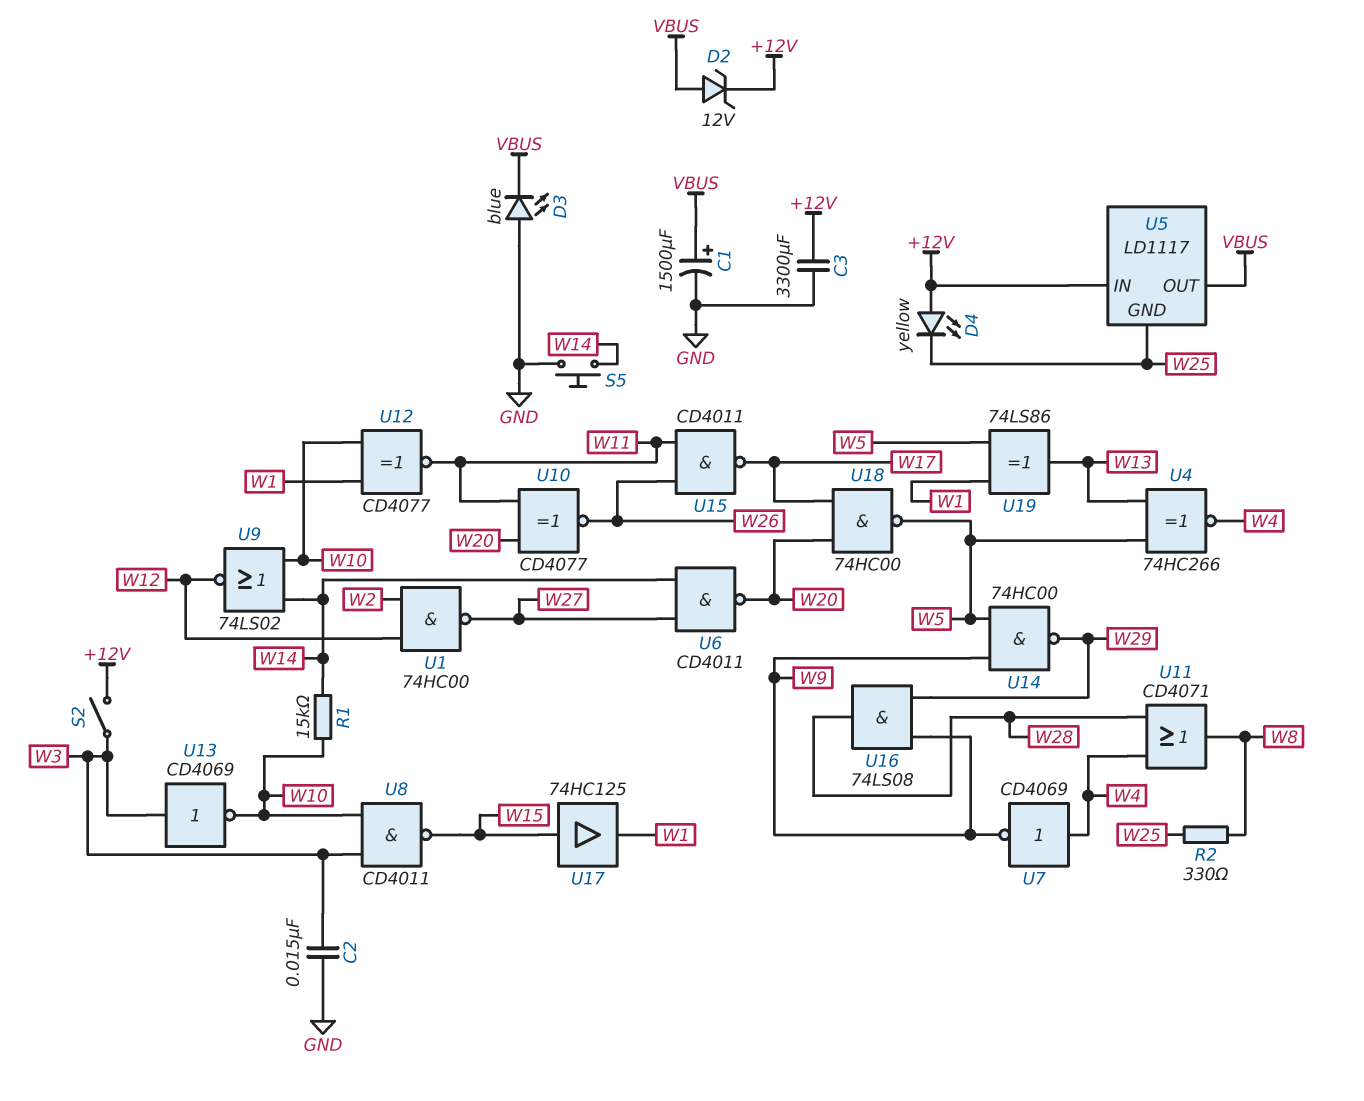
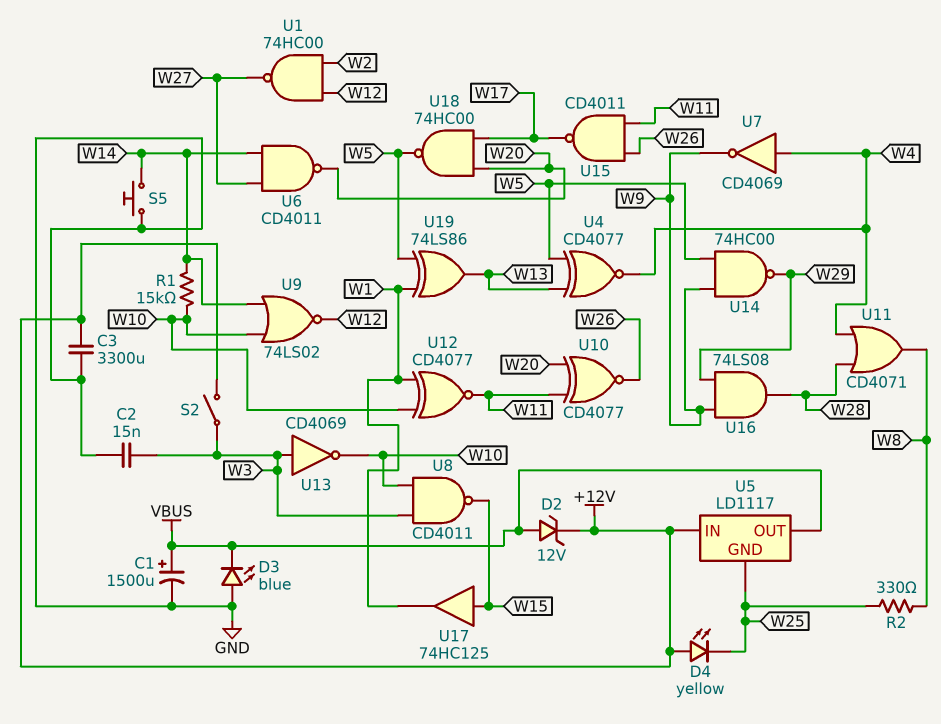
U4: XNOR 74HC266 (in W5, in W13, out W4) -> XNOR CD4077 (in W5, in W13, out W4)

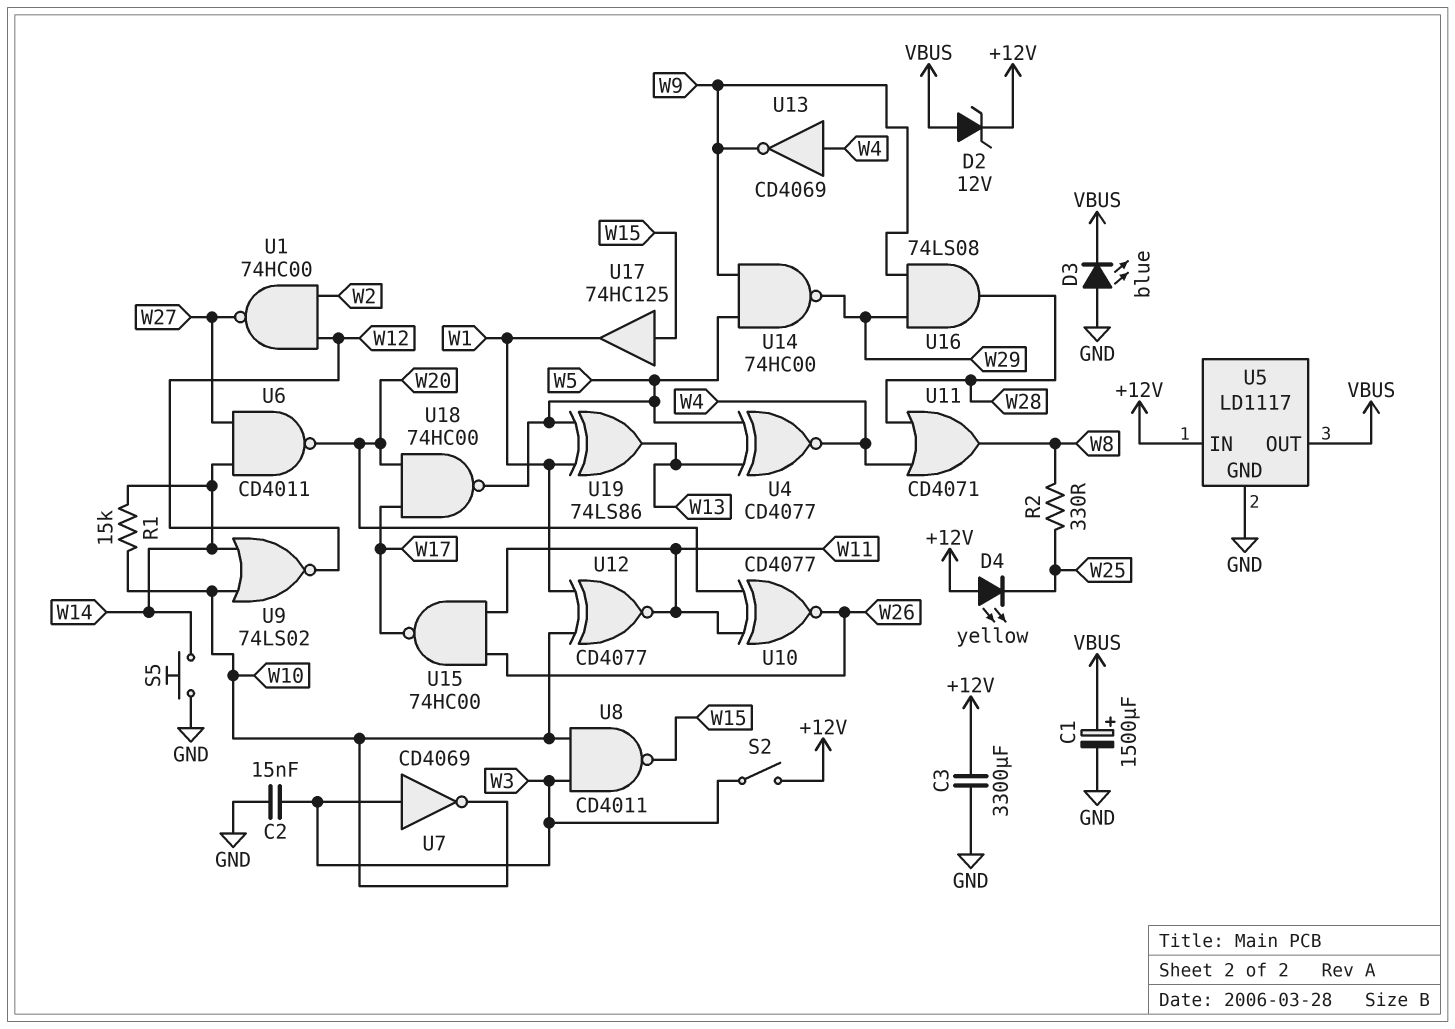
U5 pin GND: W25 -> GND
U7: NOT CD4069 (in W4, out W9) -> NOT CD4069 (in W3, out W10)
U13: NOT CD4069 (in W3, out W10) -> NOT CD4069 (in W4, out W9)
U15: NAND CD4011 (in W11, in W26, out W17) -> NAND 74HC00 (in W11, in W26, out W17)

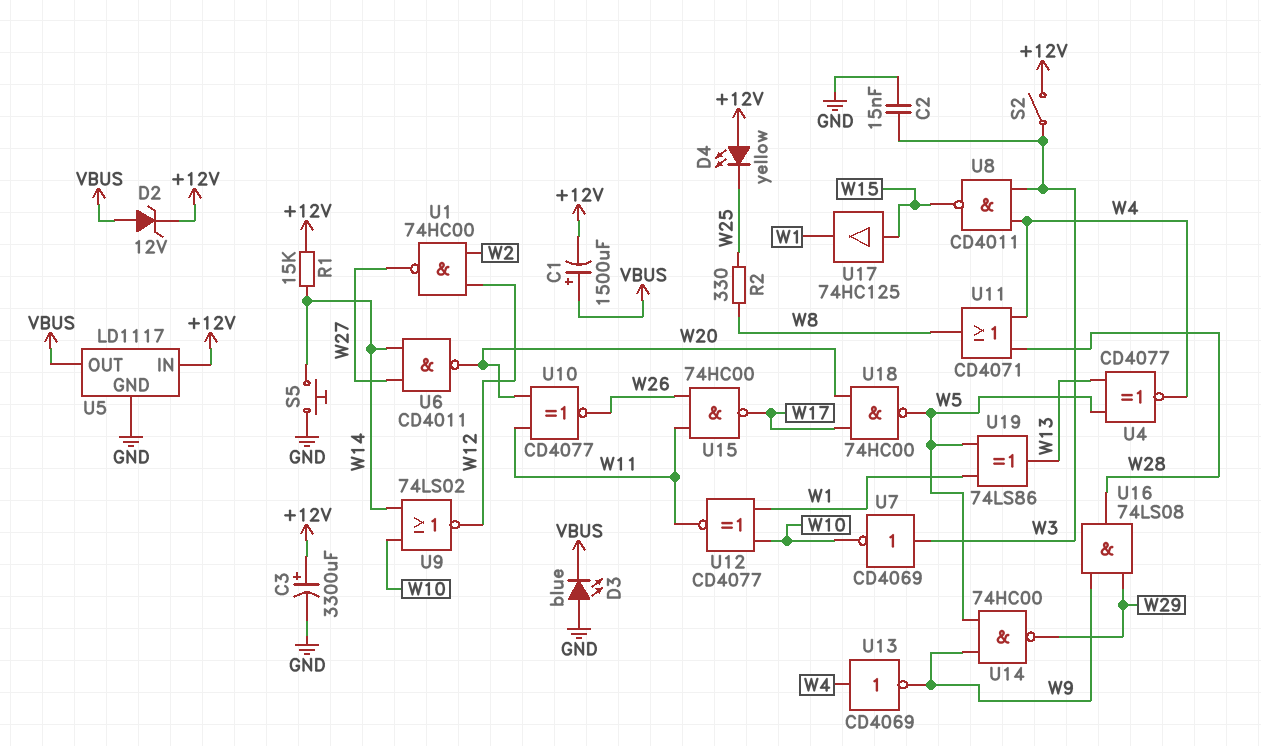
C1: 1500uF (plus VBUS, minus GND) -> 1500uF (plus VBUS, minus +12V)
C3: 3300uF (+12V, GND) -> 3300uF (plus +12V, minus GND)
R1: 15k (W10, W14) -> 15k (+12V, W14)
U8: NAND CD4011 (in W3, in W10, out W15) -> NAND CD4011 (in W3, in W4, out W15)

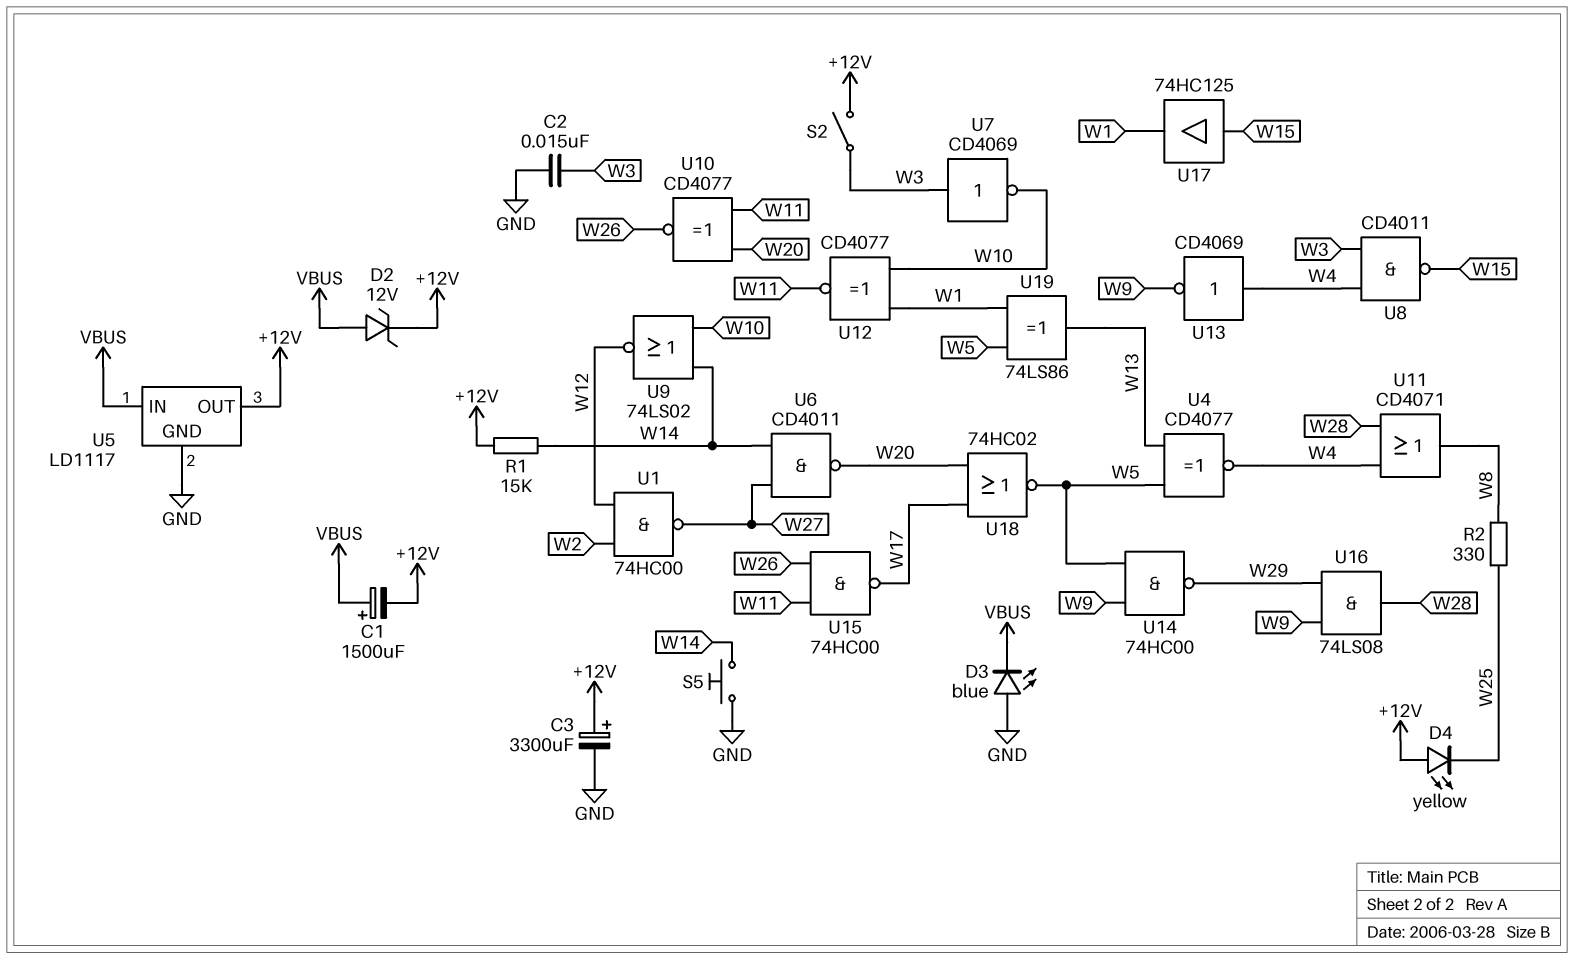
U5 pin IN: +12V -> VBUS
U5 pin OUT: VBUS -> +12V
U18: NAND 74HC00 (in W17, in W20, out W5) -> NOR 74HC02 (in W17, in W20, out W5)

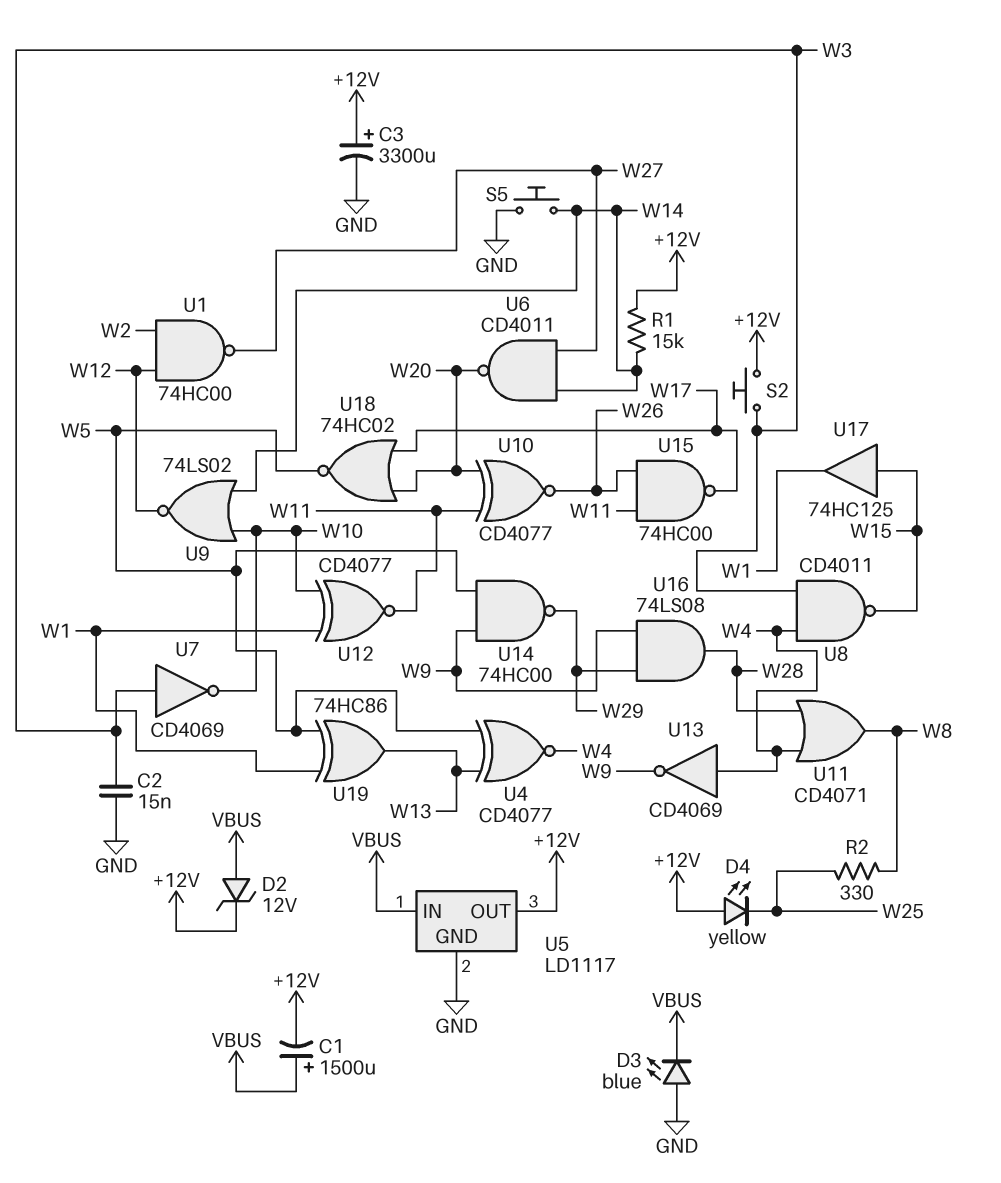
S2: switch (+12V, W3) -> button (+12V, W3)
U19: XOR 74LS86 (in W1, in W5, out W13) -> XOR 74HC86 (in W1, in W5, out W13)

